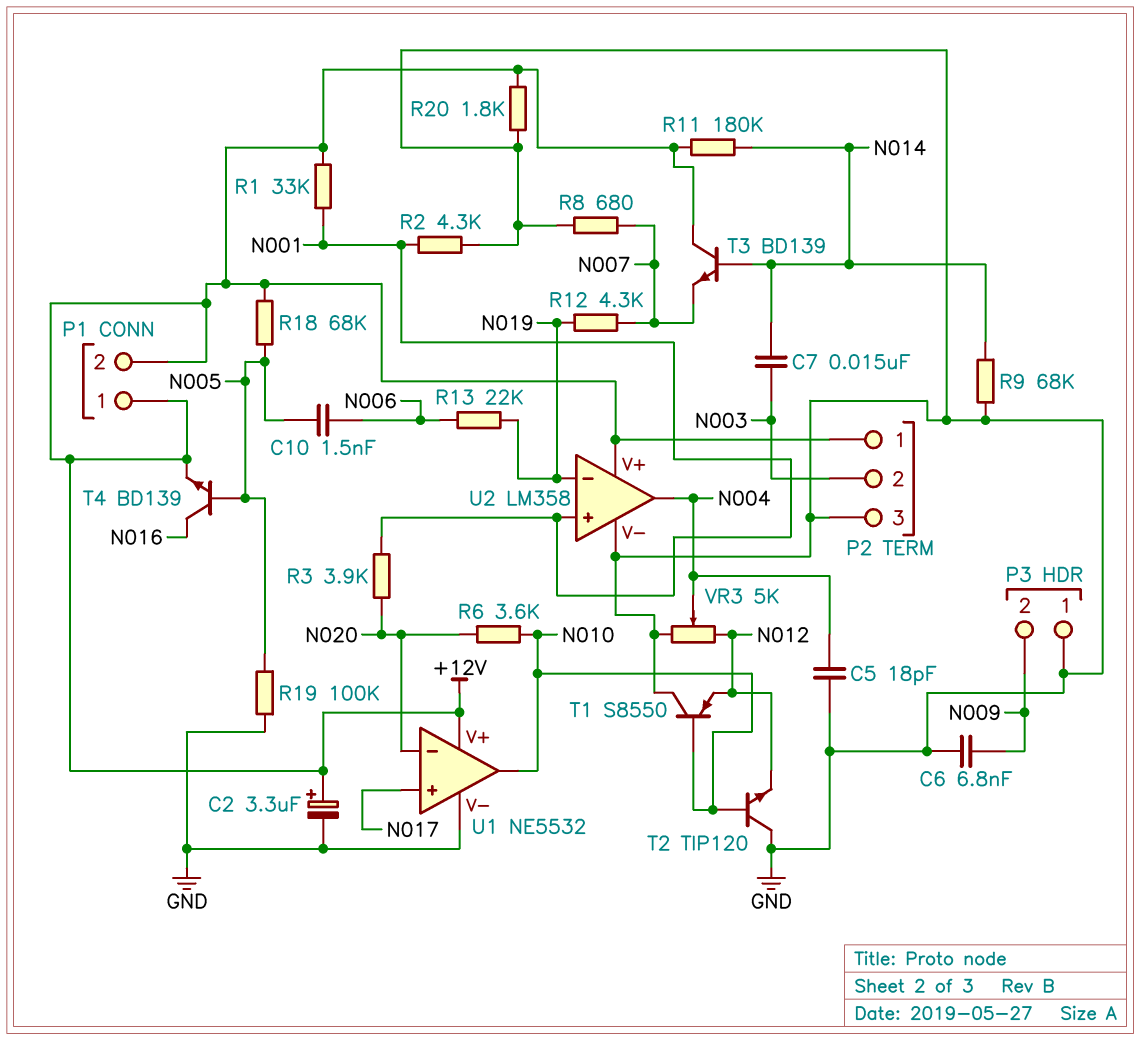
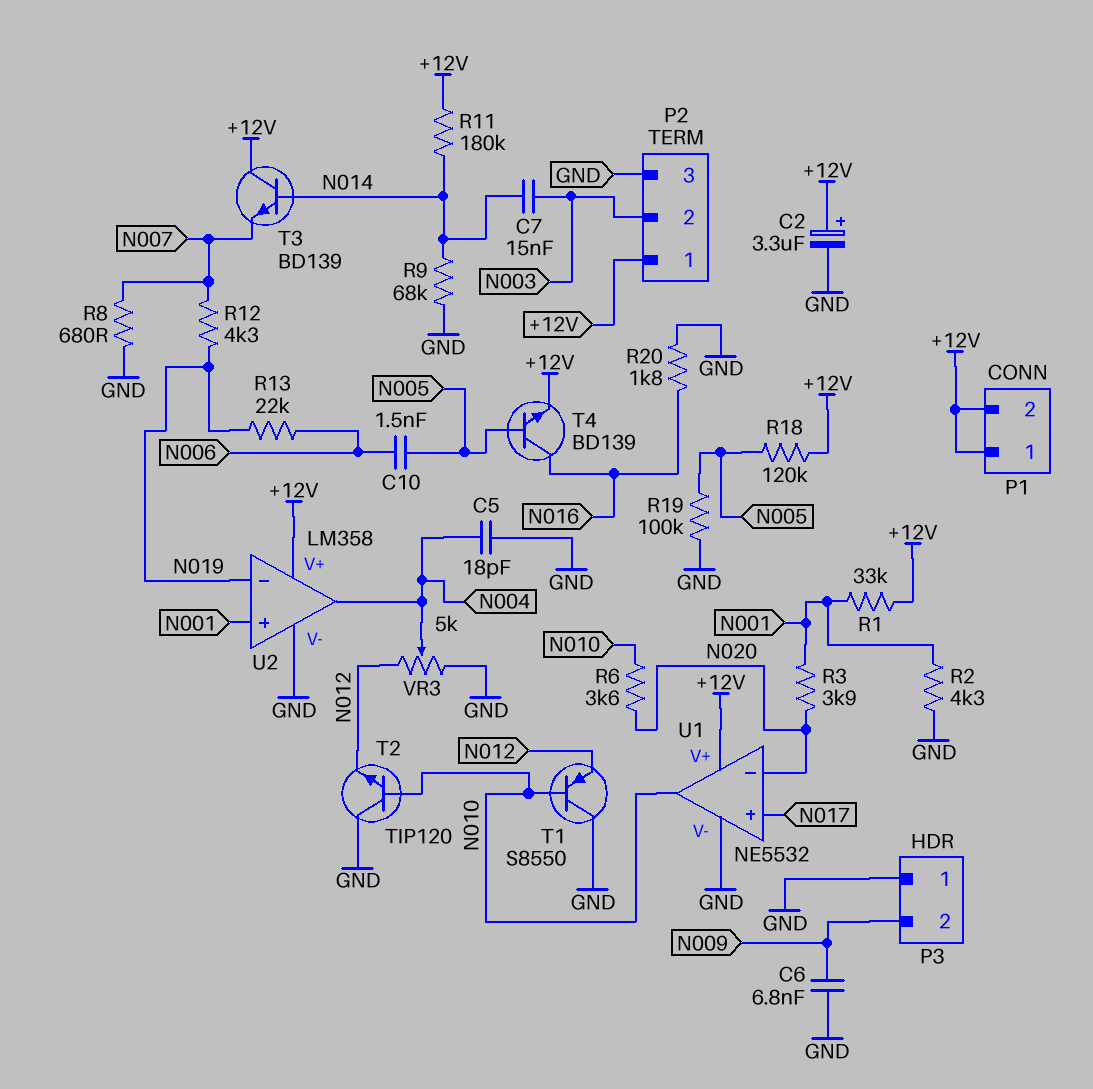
R18: 68k (+12V, N005) -> 120k (+12V, N005)
R20: 1.8k (+12V, GND) -> 1.8k (GND, N016)

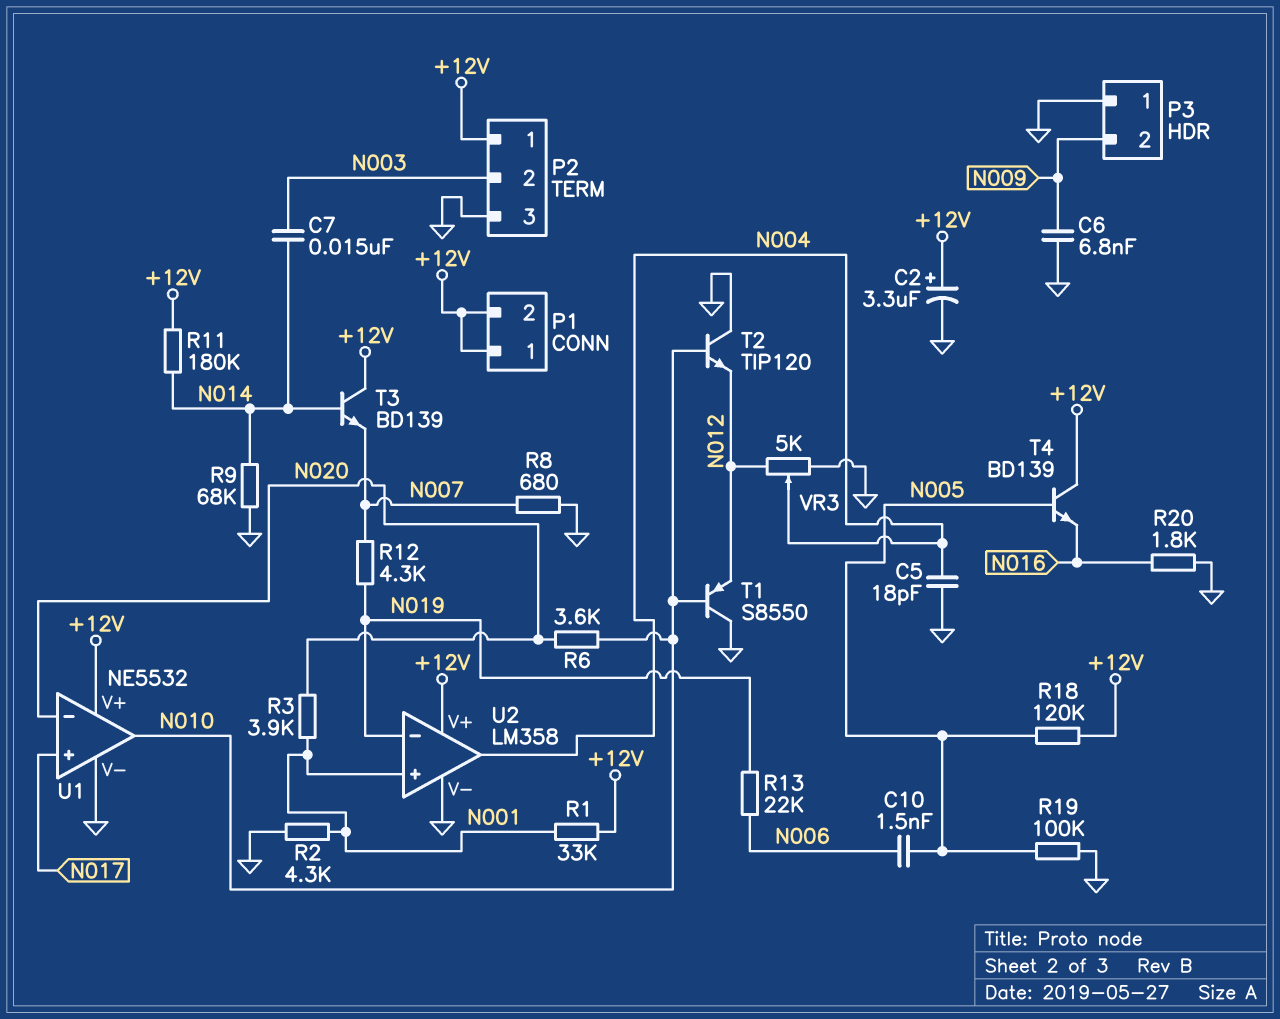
T4: NPN BD139 (B N005, C N016, E +12V) -> NPN BD139 (B N005, C +12V, E N016)

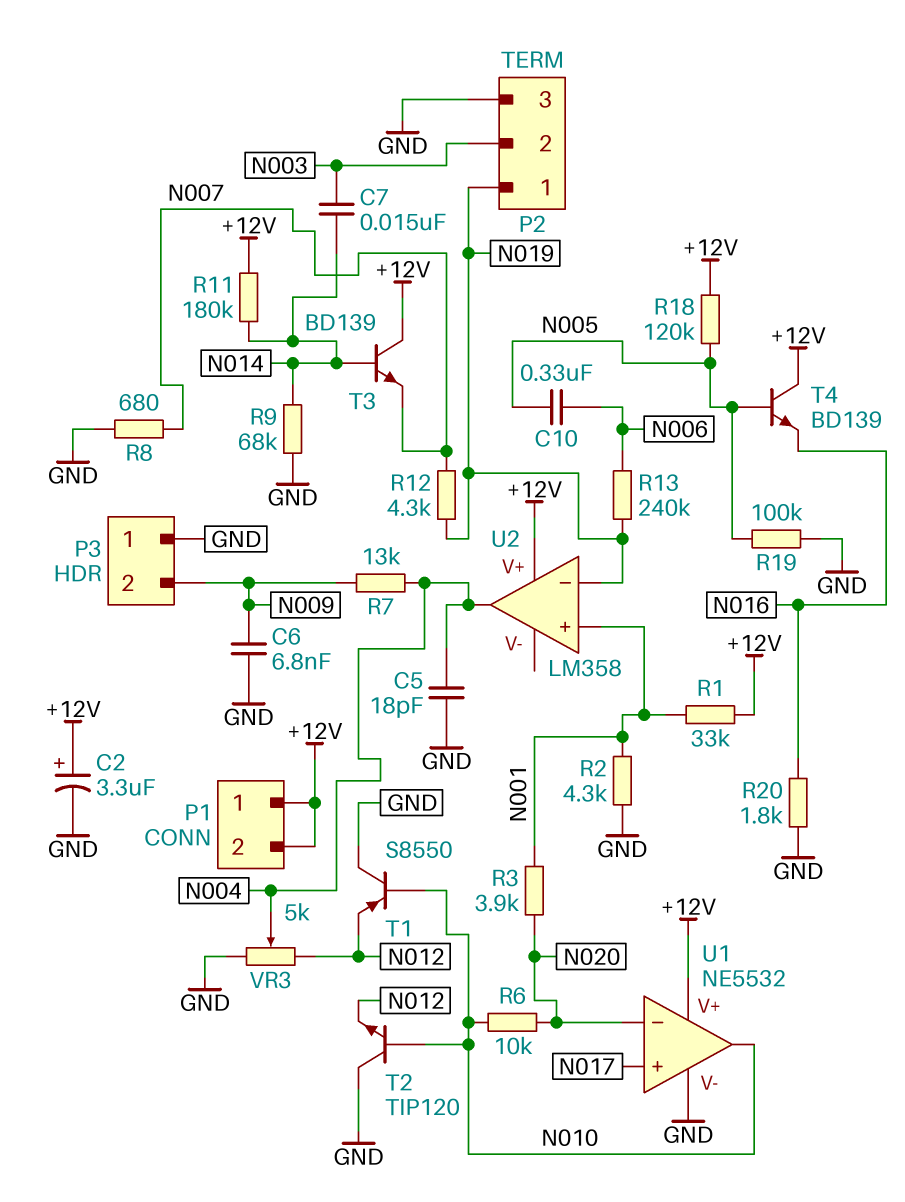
C10: 1.5nF (N005, N006) -> 330nF (N005, N006)
P2 pin 1: +12V -> N019
R6: 3.6k (N010, N020) -> 10k (N010, N020)
R7: none -> 13k (N004, N009)
R13: 22k (N006, N019) -> 240k (N006, N019)
U2 pin V-: GND -> none

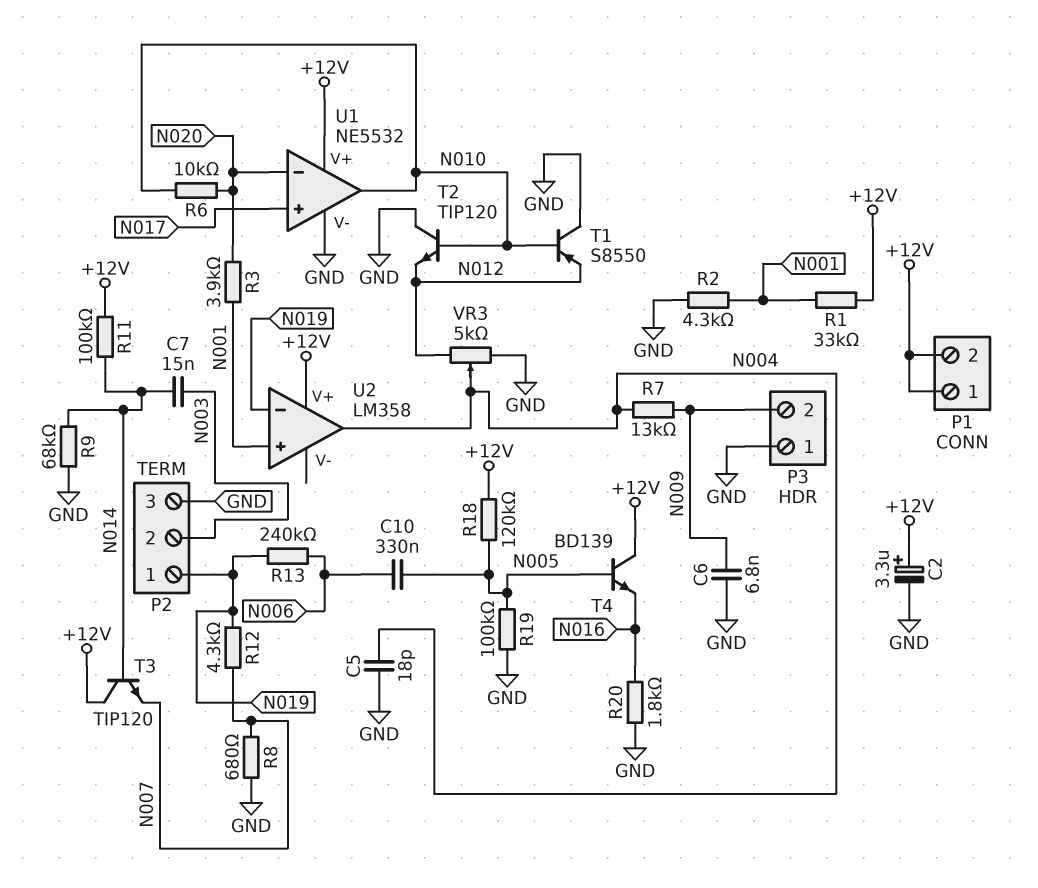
R11: 180k (+12V, N014) -> 100k (+12V, N014)
T3: NPN BD139 (B N014, C +12V, E N007) -> NPN TIP120 (B N014, C +12V, E N007)

